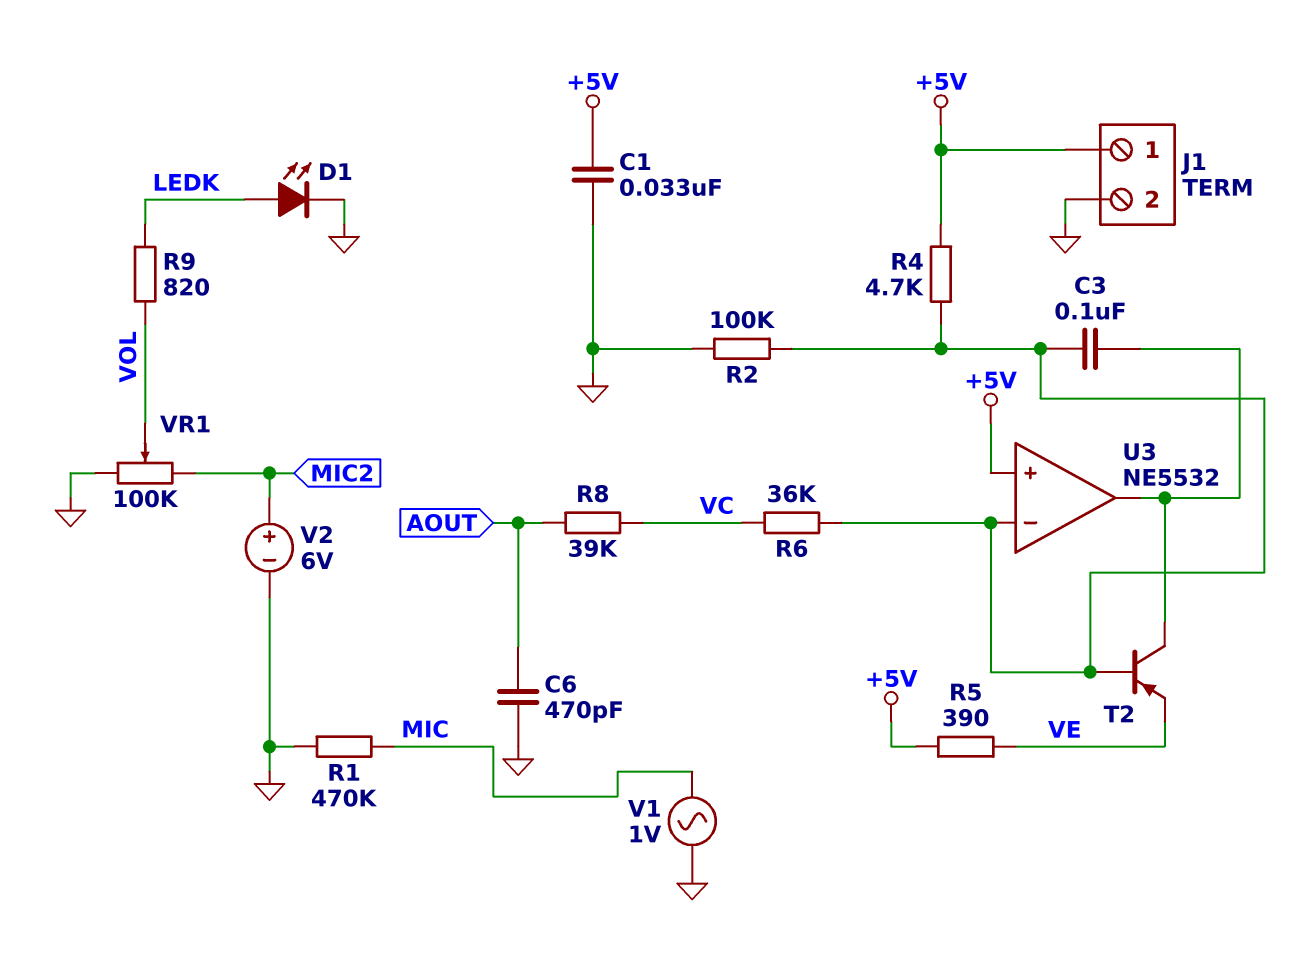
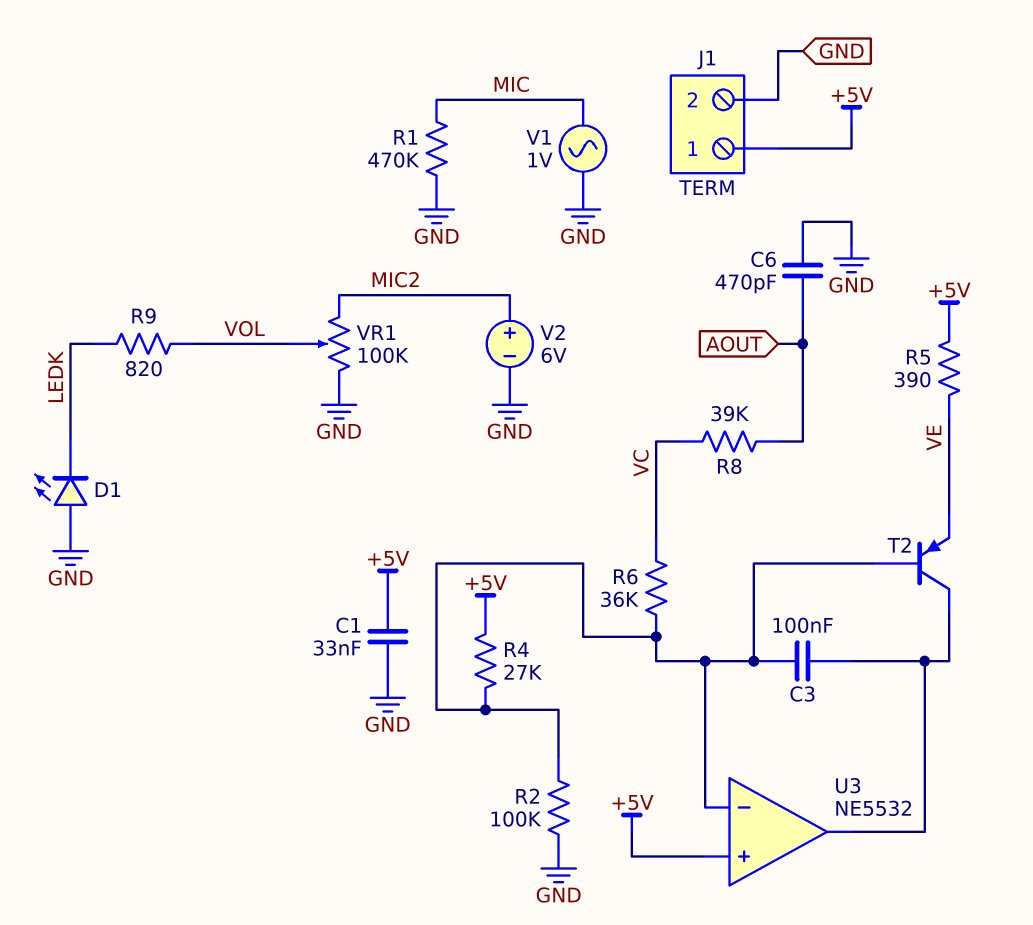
D1: LED (A LEDK, K GND) -> LED (A GND, K LEDK)
R4: 4.7k (+5V, U3/in-) -> 27k (+5V, U3/in-)

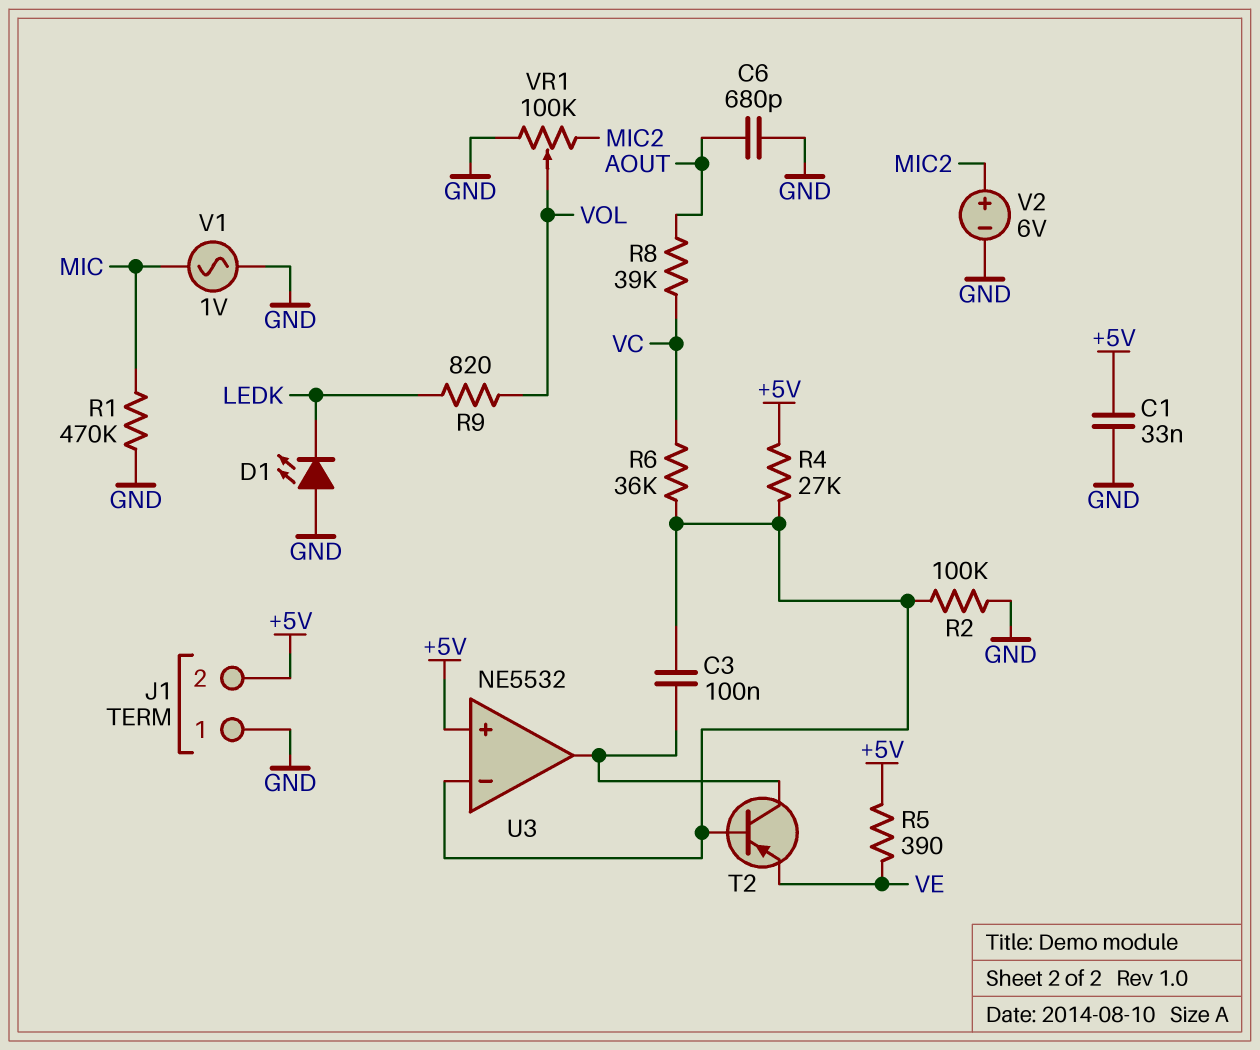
C6: 470pF (AOUT, GND) -> 680pF (AOUT, GND)
J1 pin 1: +5V -> GND
J1 pin 2: GND -> +5V

